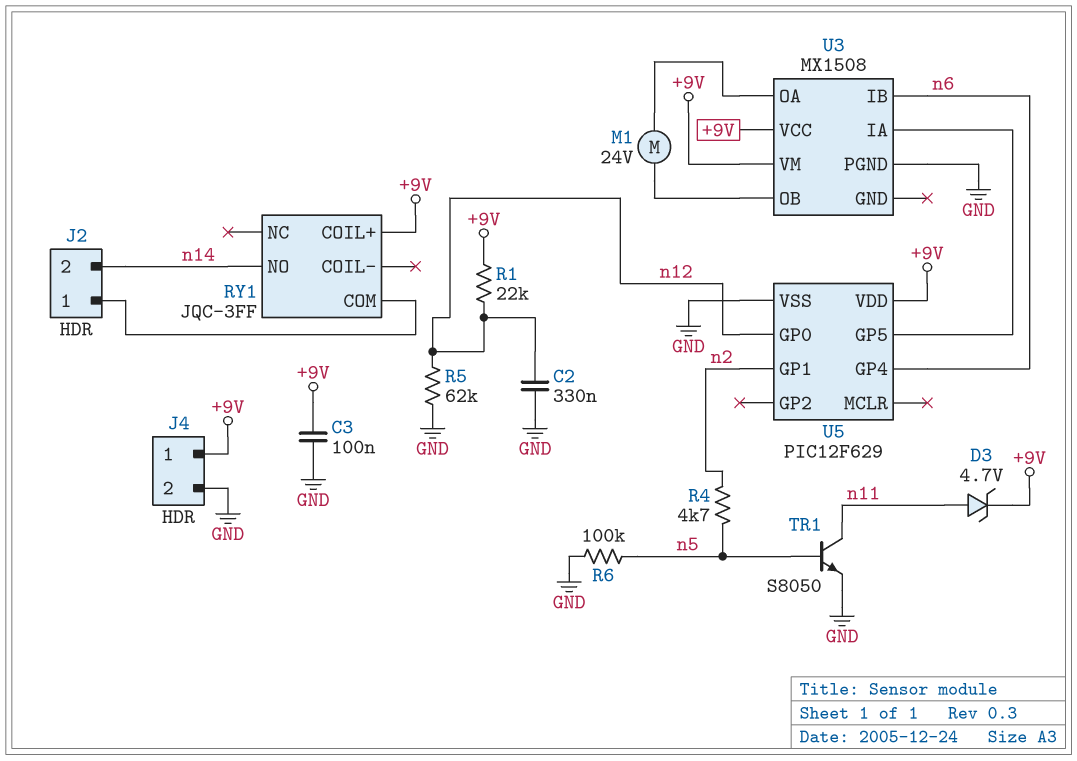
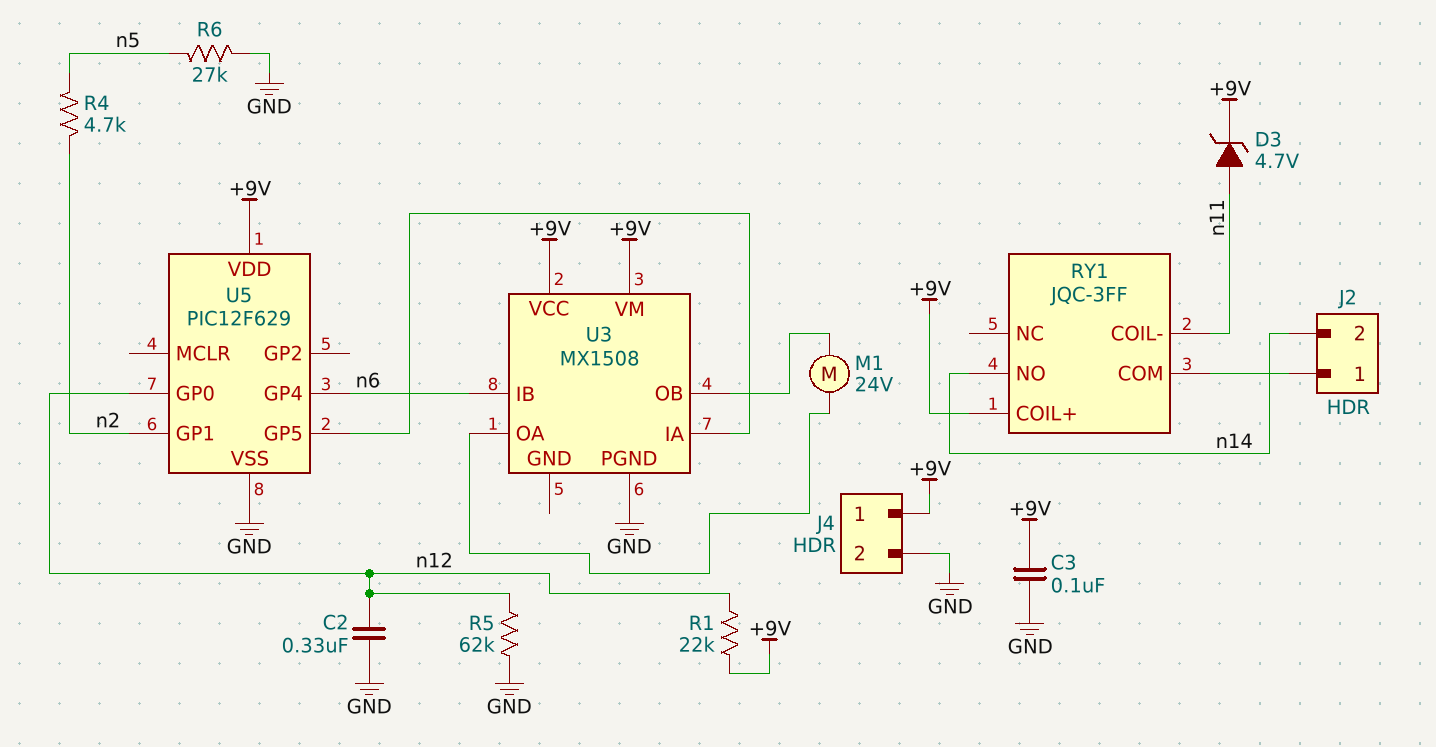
R6: 100k (GND, n5) -> 27k (GND, n5)
RY1 pin COIL-: none -> n11
TR1: NPN S8050 (B n5, C n11, E GND) -> none

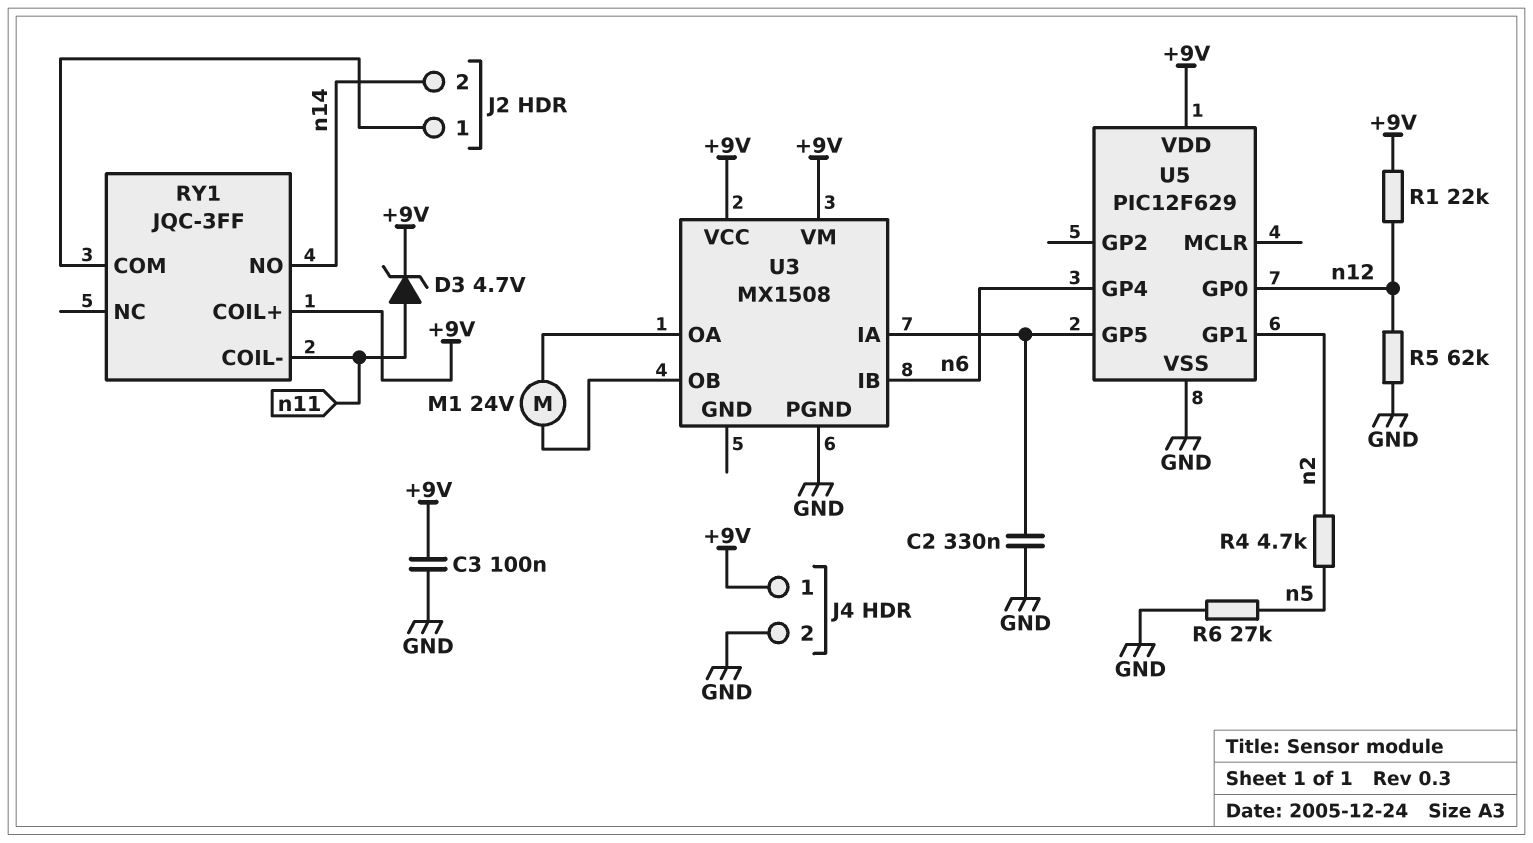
C2: 330nF (GND, n12) -> 330nF (GND, U3/IA)

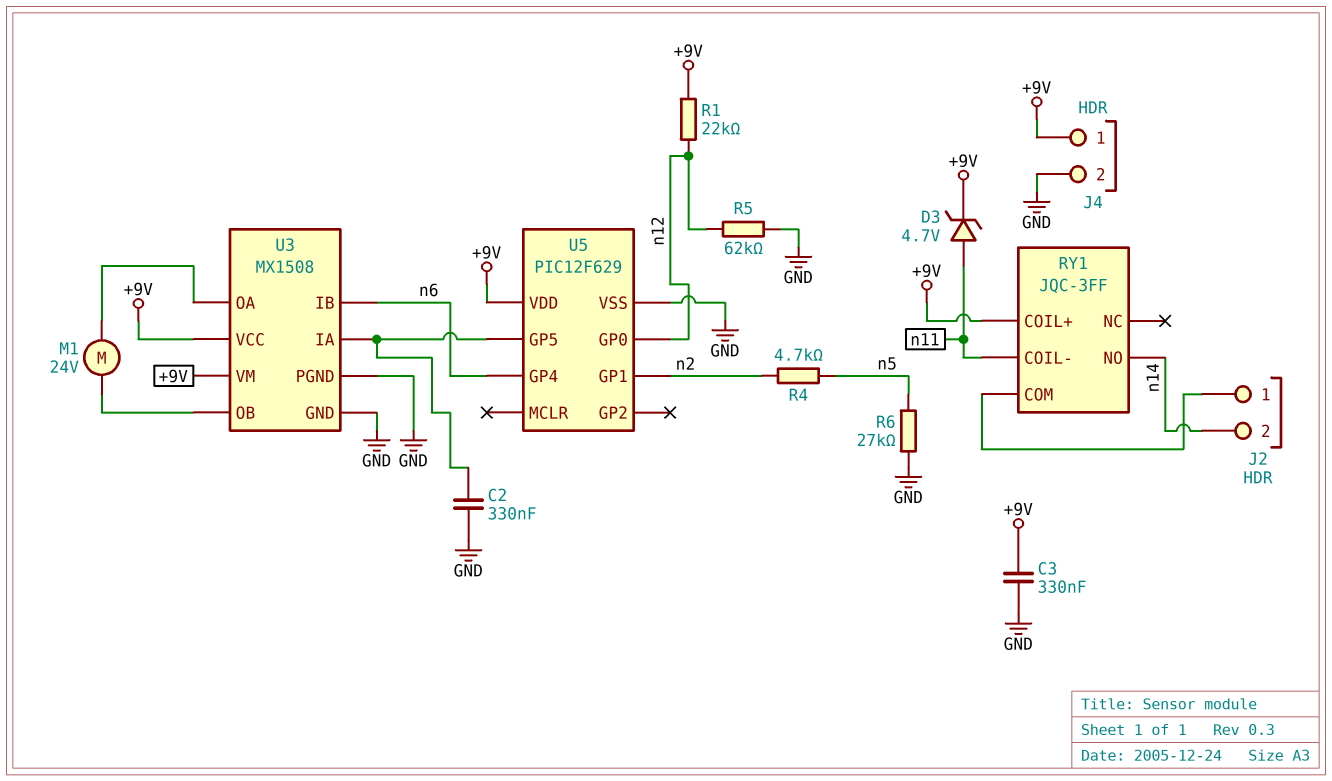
C3: 100nF (+9V, GND) -> 330nF (+9V, GND)
U3 pin GND: none -> GND

